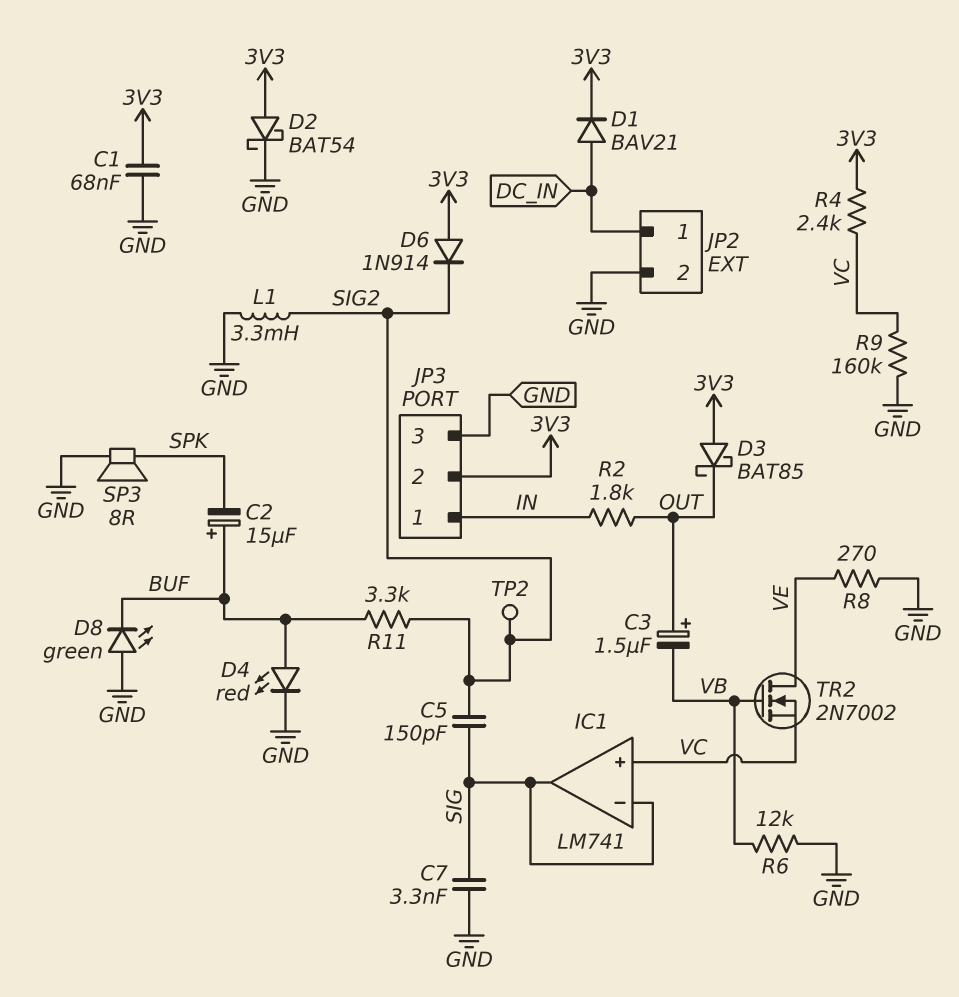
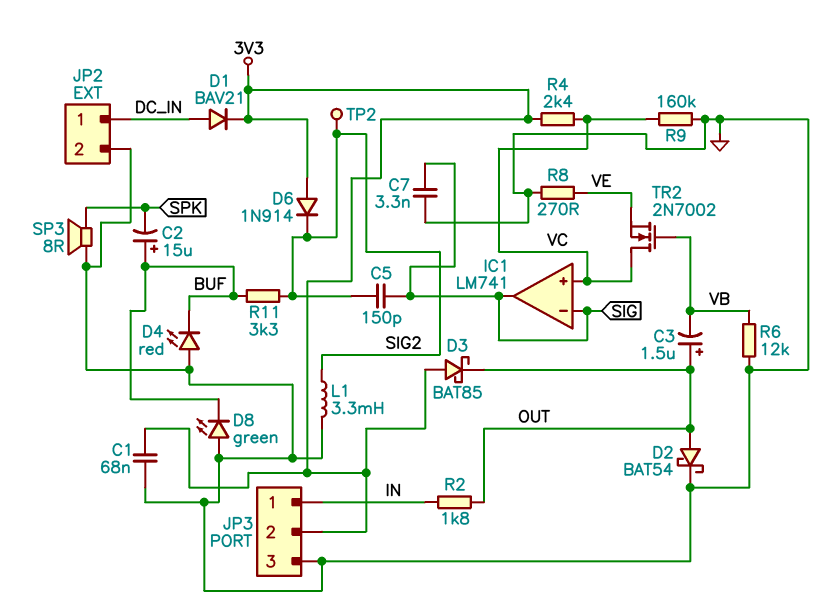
D2: schottky BAT54 (A 3V3, K GND) -> schottky BAT54 (A OUT, K GND)
D4: LED red (A BUF, K GND) -> LED red (A GND, K BUF)
TR2: NMOS 2N7002 (G VB, D VE, S VC) -> NMOS 2N7002 (G VB, D VC, S VE)

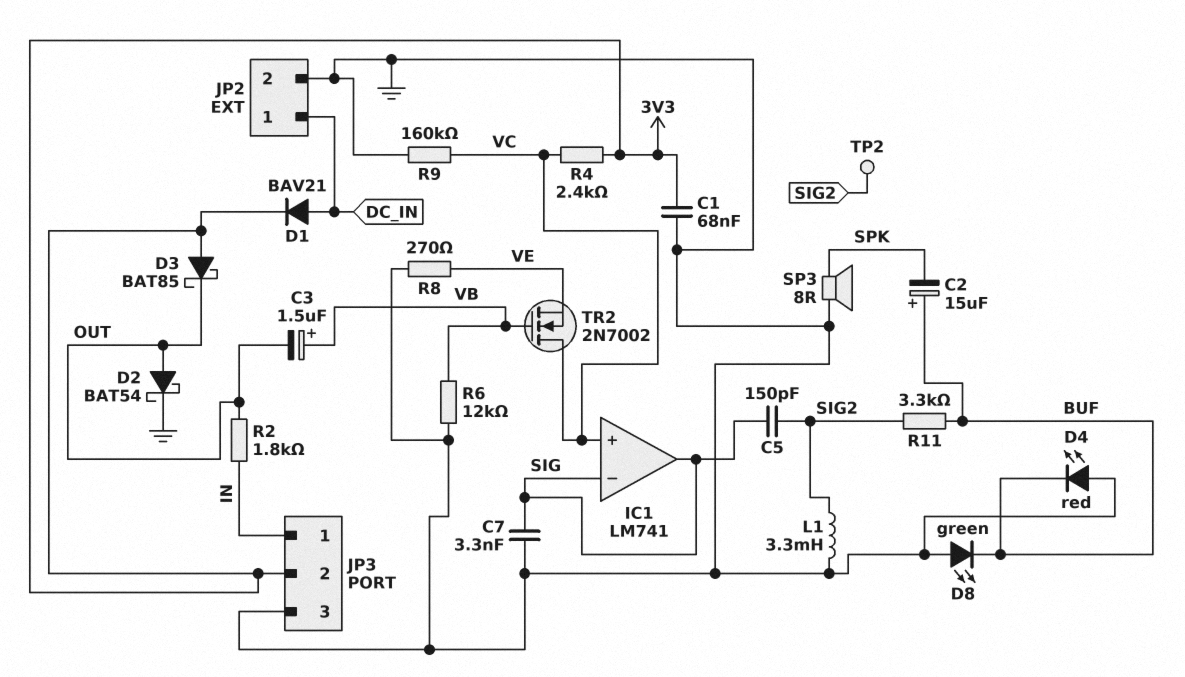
C3: 1.5uF (plus OUT, minus VB) -> 1.5uF (plus VB, minus OUT)
D6: diode 1N914 (A 3V3, K SIG2) -> none

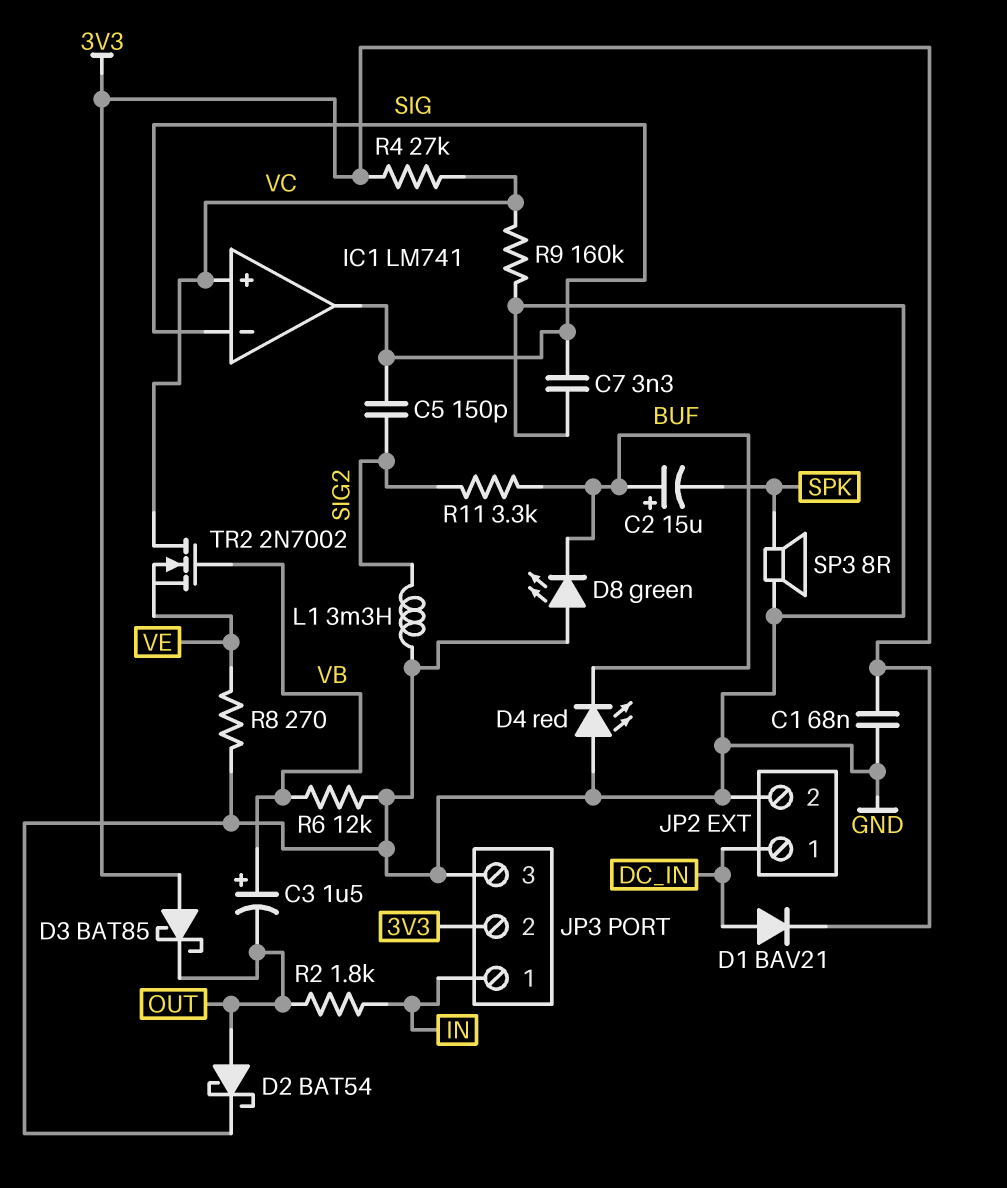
R4: 2.4k (3V3, VC) -> 27k (3V3, VC)
TP2: test point (SIG2) -> none

